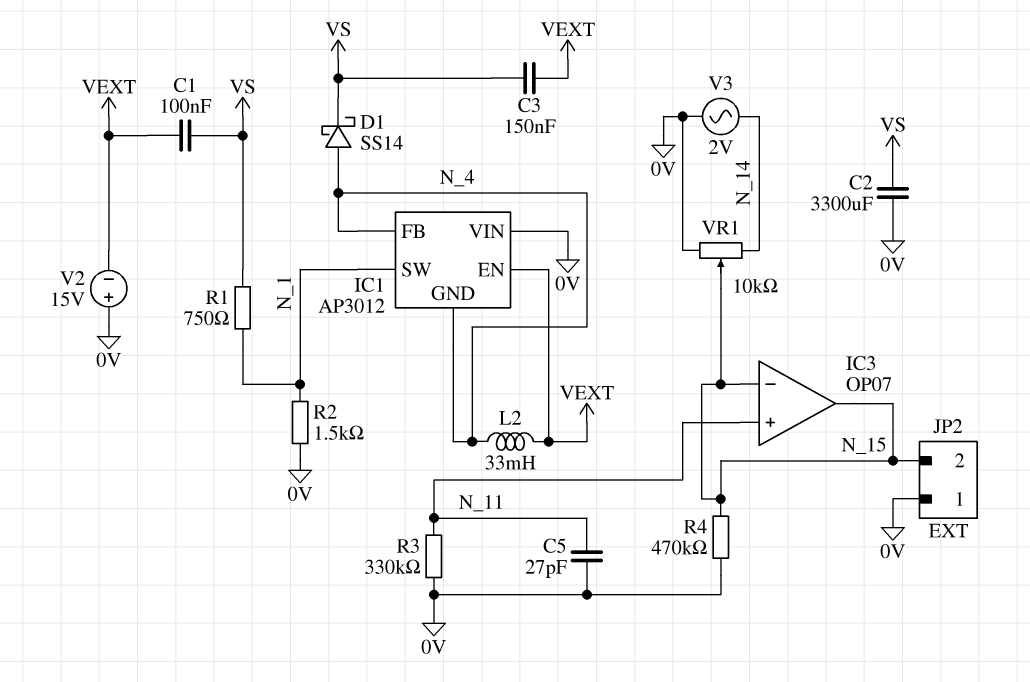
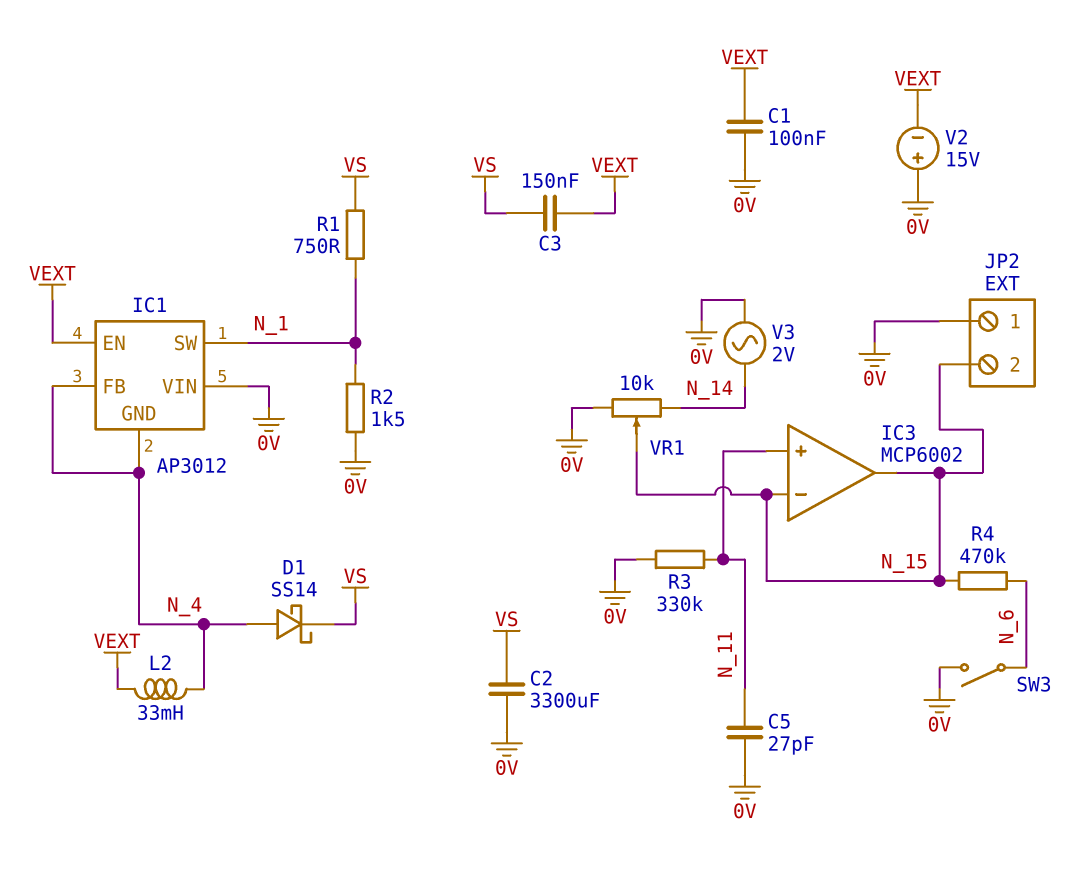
C1: 100nF (VEXT, VS) -> 100nF (0V, VEXT)
IC3: OP07 -> MCP6002
R4: 470k (0V, N_15) -> 470k (N_6, N_15)
SW3: none -> switch (0V, N_6)

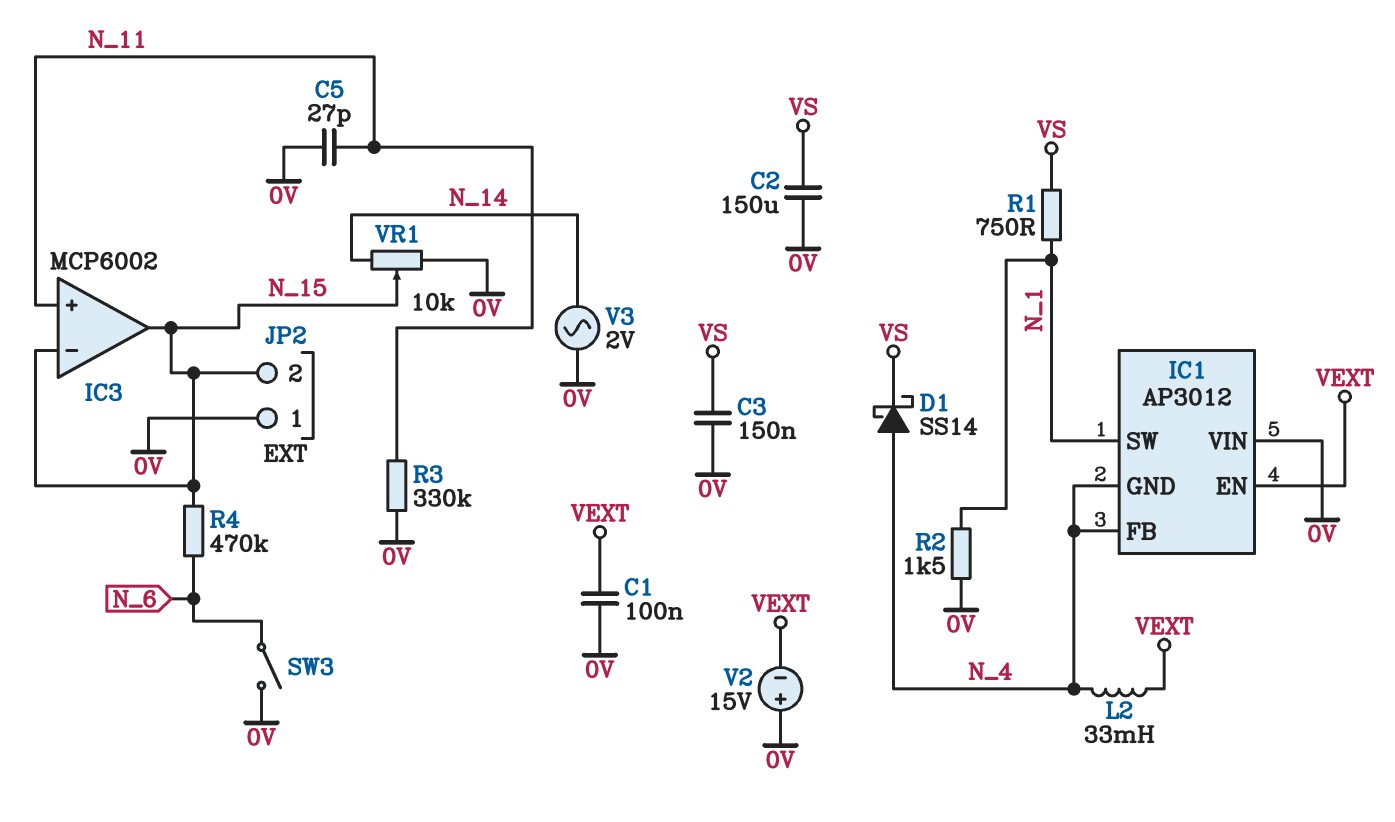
C2: 3300uF (0V, VS) -> 150uF (0V, VS)
C3: 150nF (VEXT, VS) -> 150nF (0V, VS)

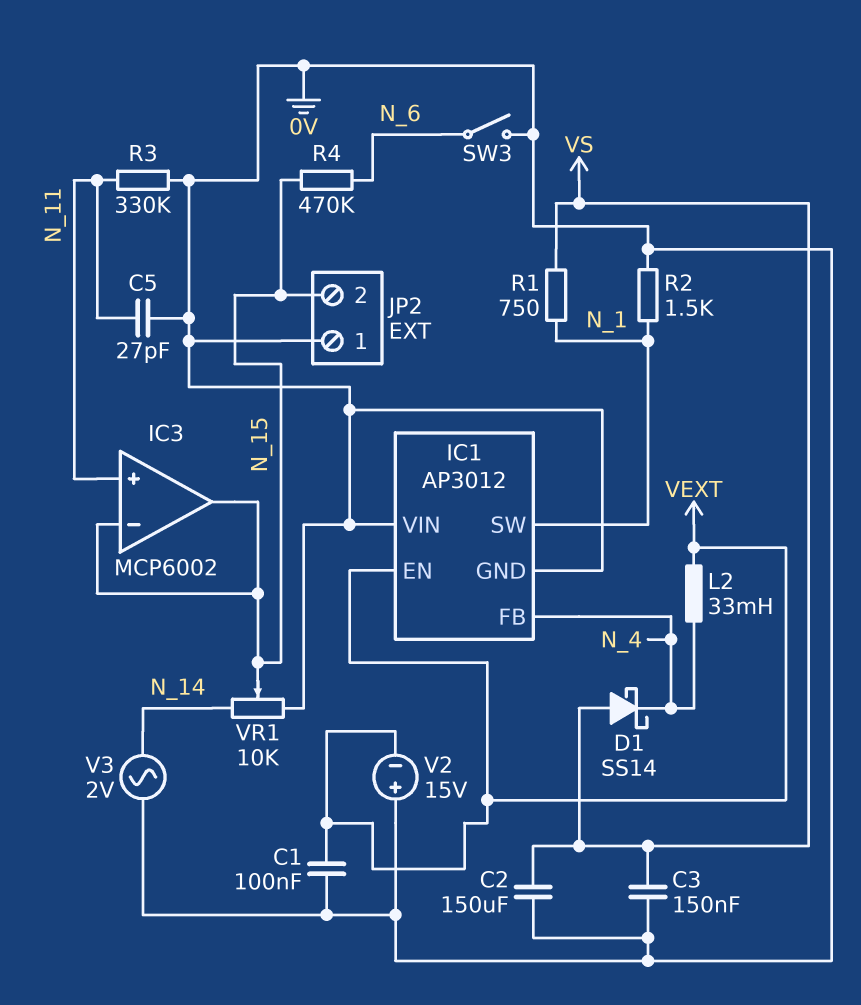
D1: schottky SS14 (A N_4, K VS) -> schottky SS14 (A VS, K N_4)
IC1 pin GND: N_4 -> 0V

